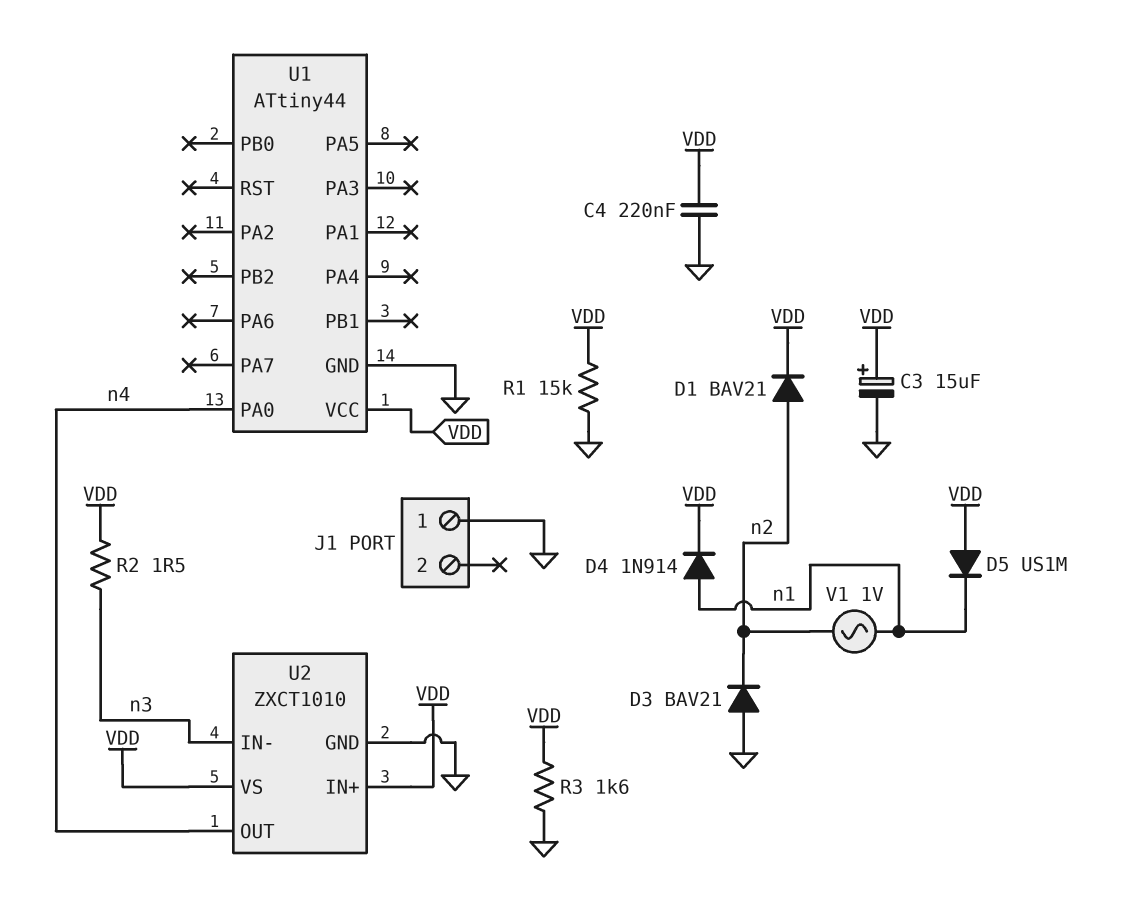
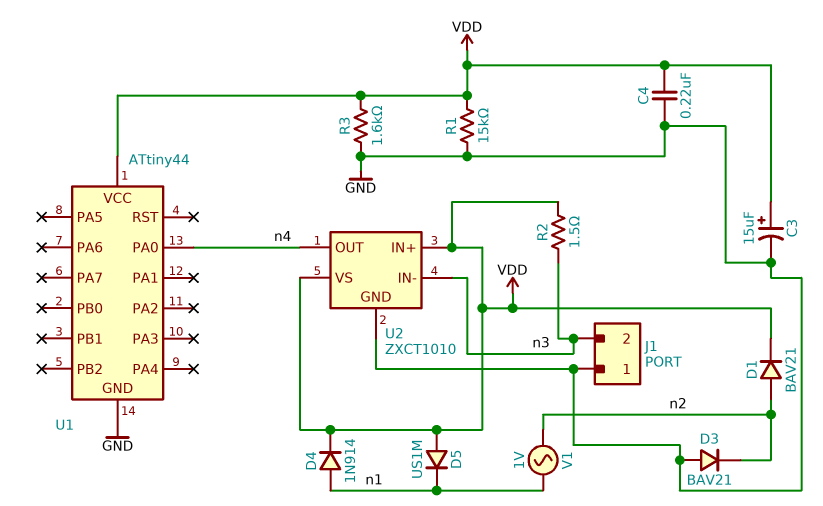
J1 pin 2: none -> n3

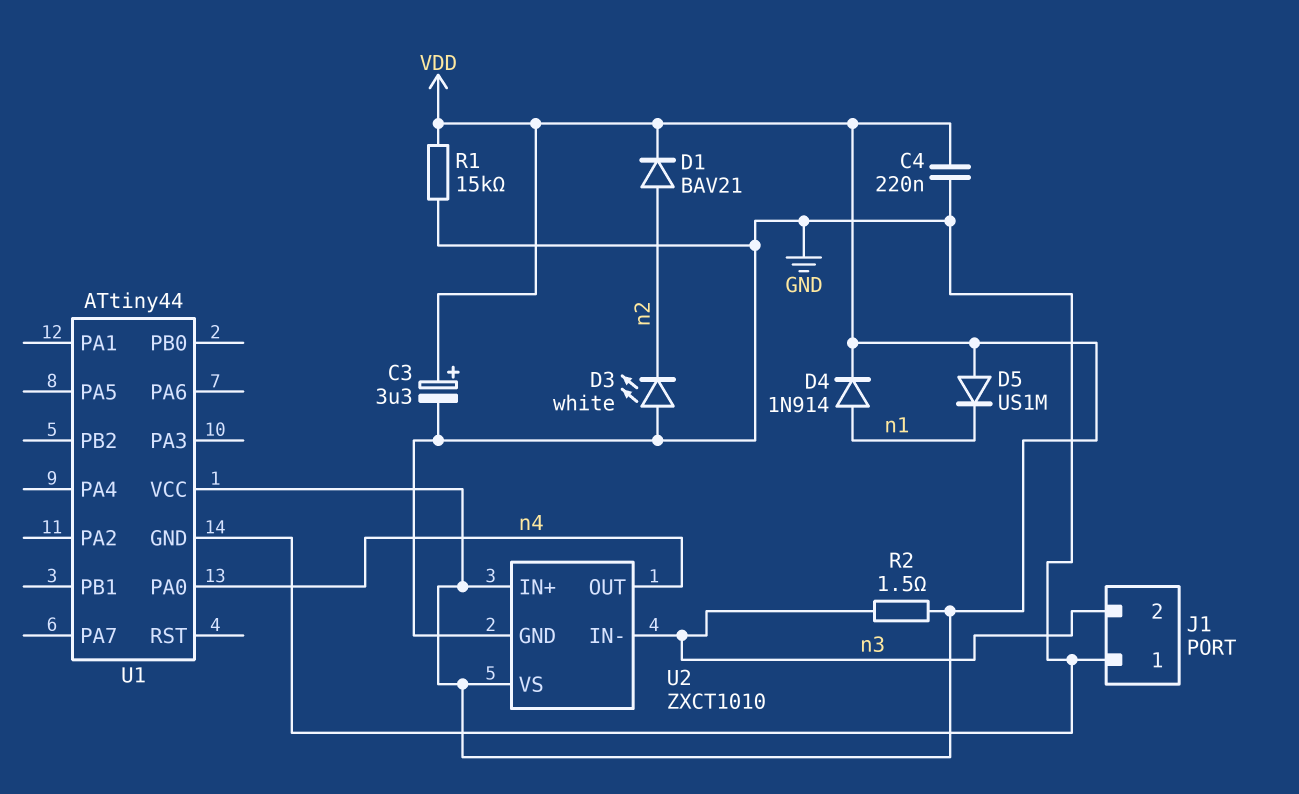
C3: 15uF (plus VDD, minus GND) -> 3.3uF (plus VDD, minus GND)
D3: diode BAV21 (A GND, K n2) -> LED white (A GND, K n2)
R3: 1.6k (GND, VDD) -> none
V1: AC 1V (n1, n2) -> none

